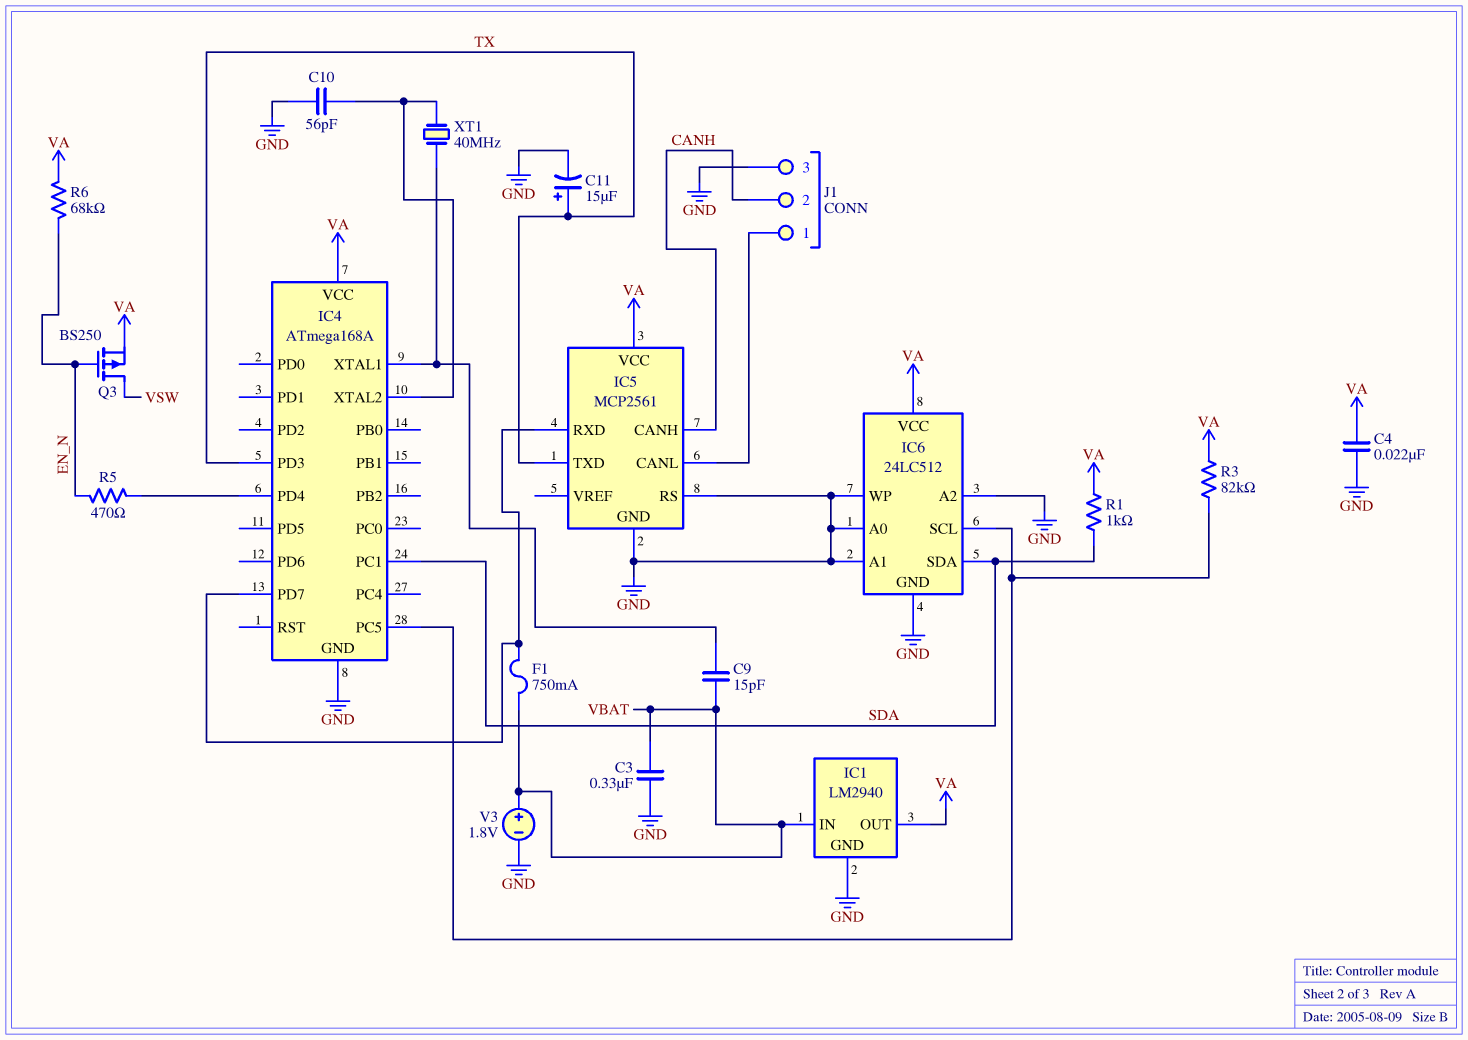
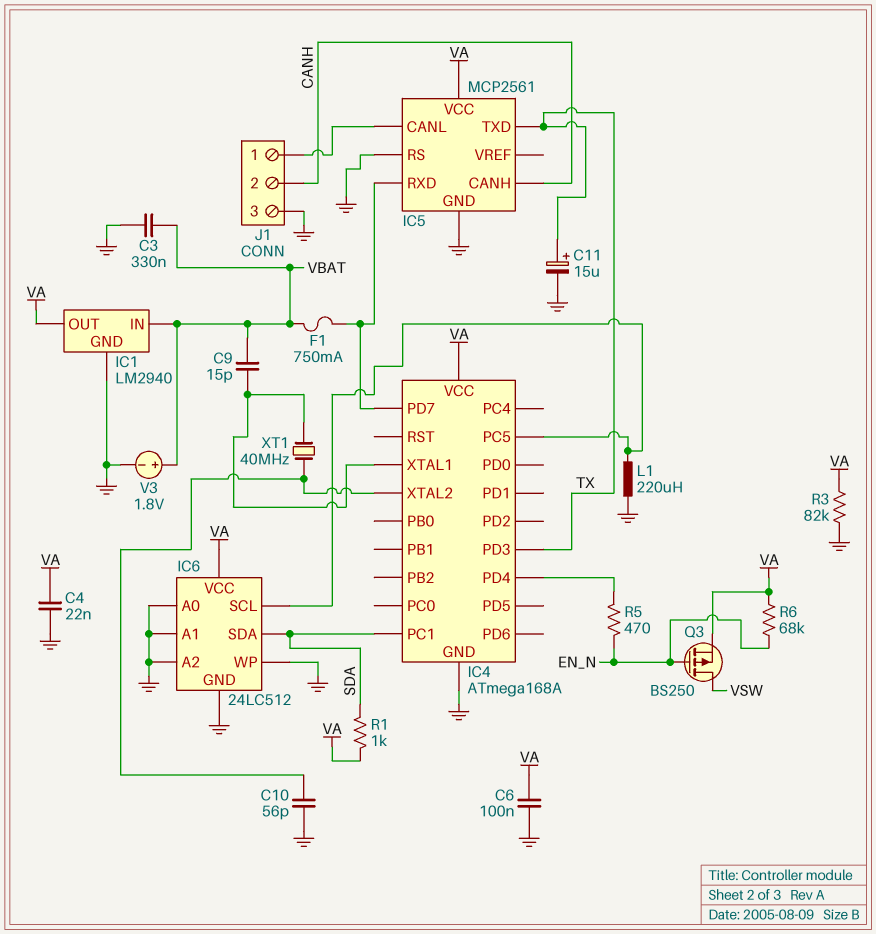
C6: none -> 100nF (GND, VA)
L1: none -> 220uH (GND, IC4/PC5)
R3: 82k (IC4/PC5, VA) -> 82k (GND, VA)

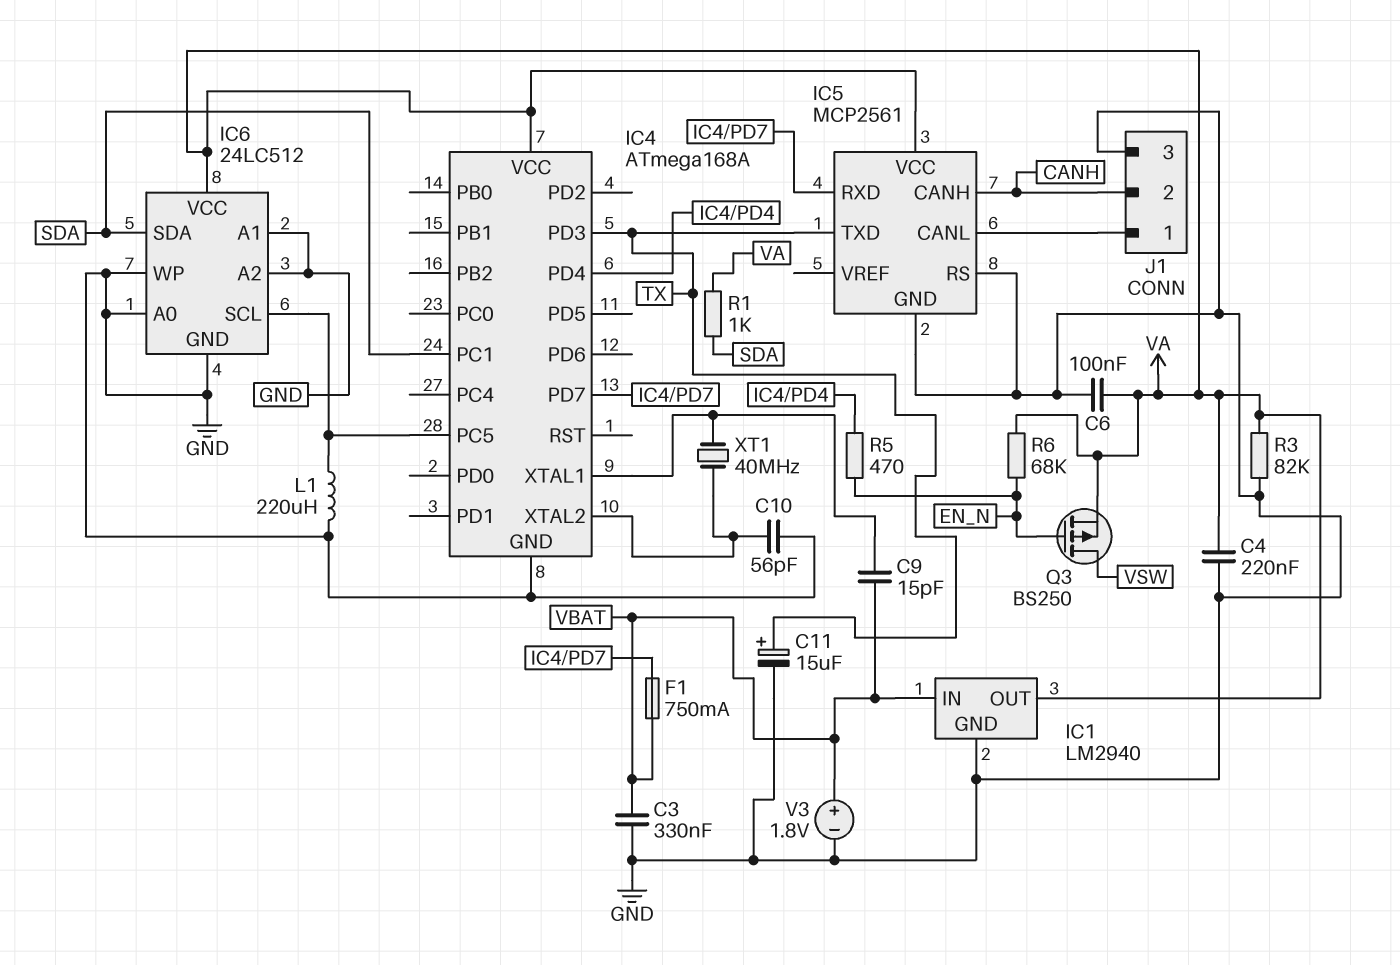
C4: 22nF (GND, VA) -> 220nF (GND, VA)

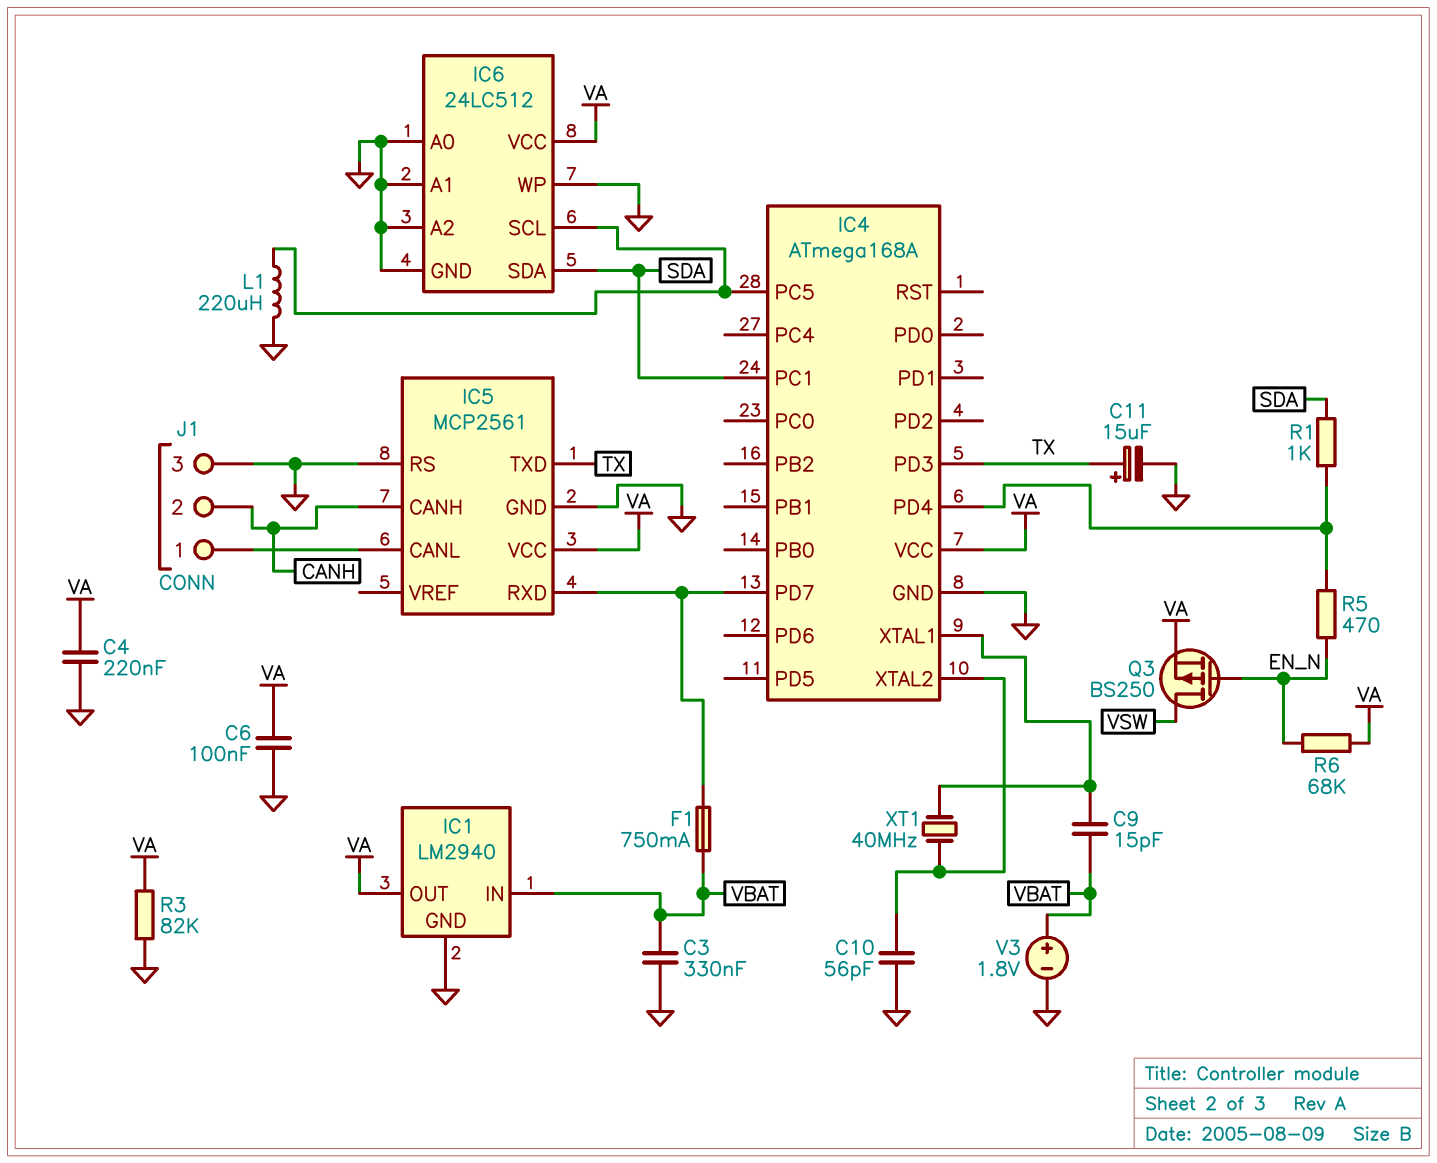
R1: 1k (SDA, VA) -> 1k (IC4/PD4, SDA)

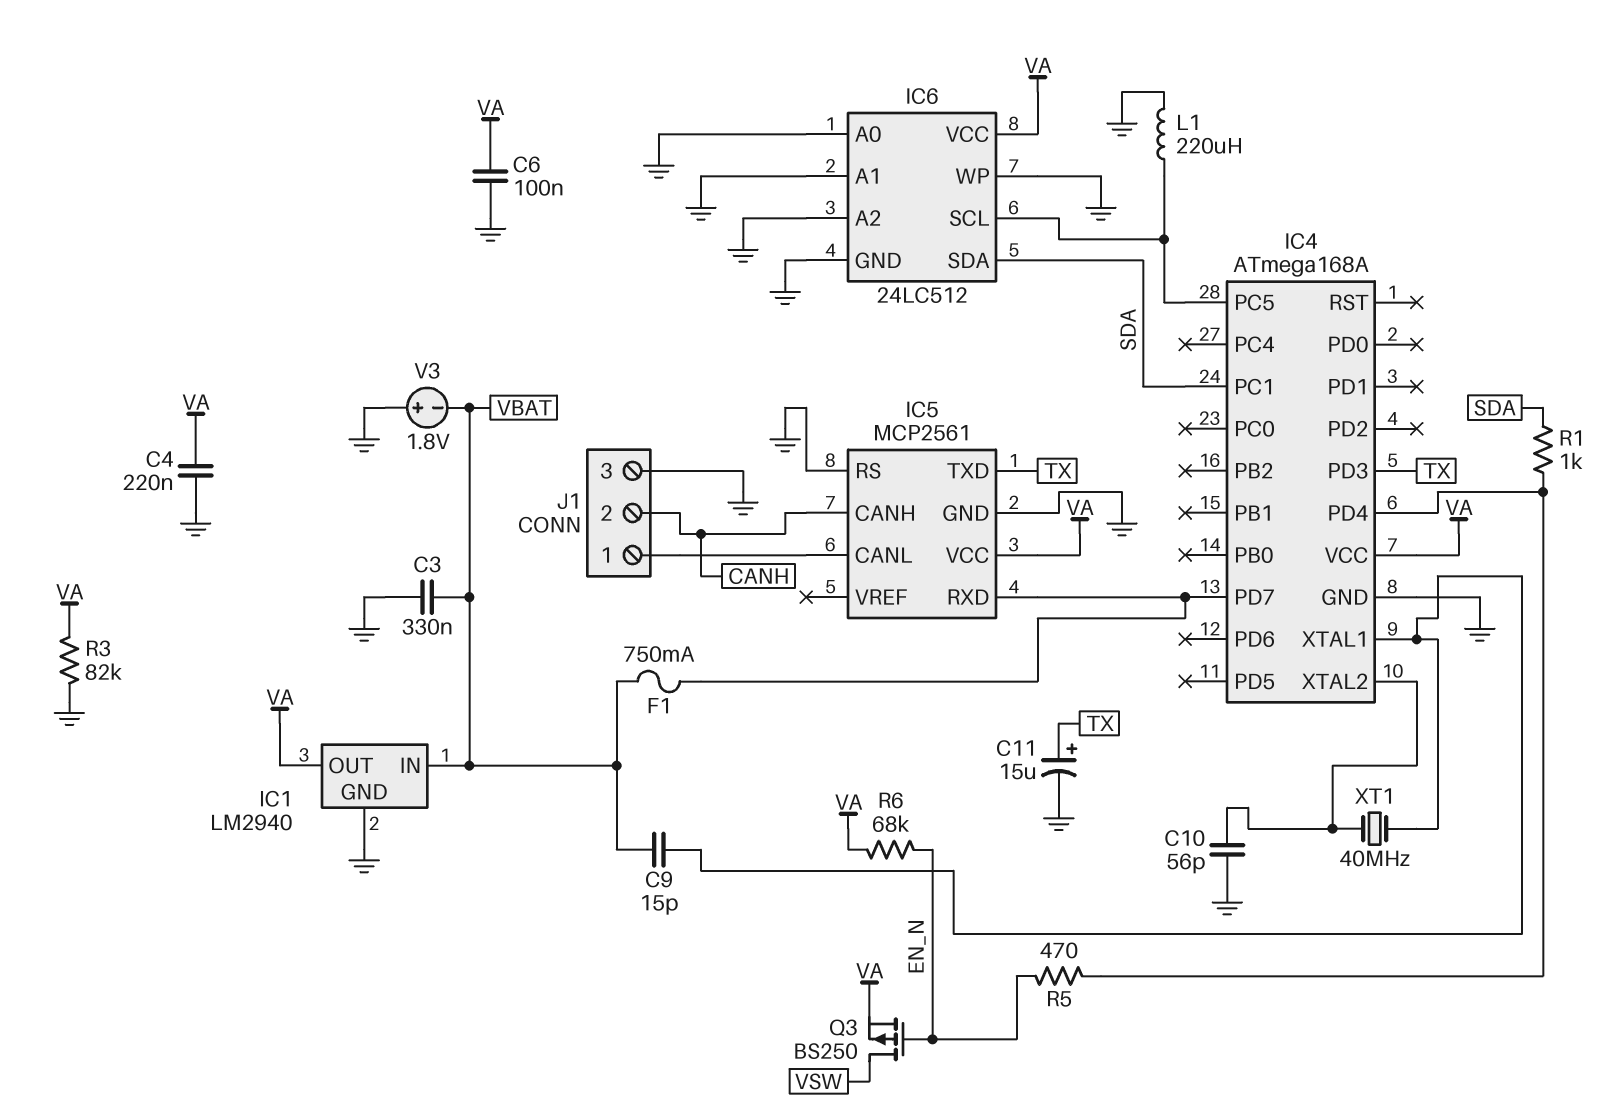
V3: 1.8V (plus VBAT, minus GND) -> 1.8V (plus GND, minus VBAT)

